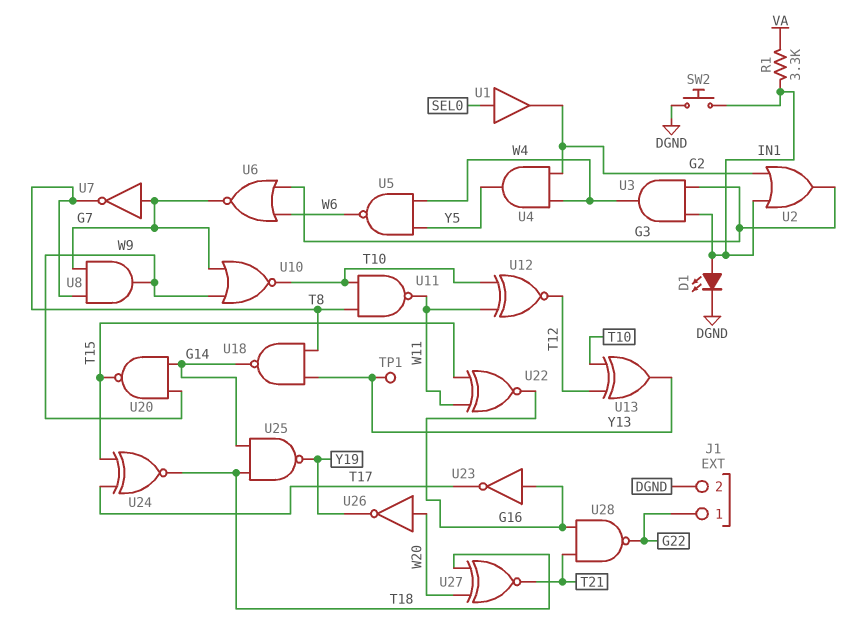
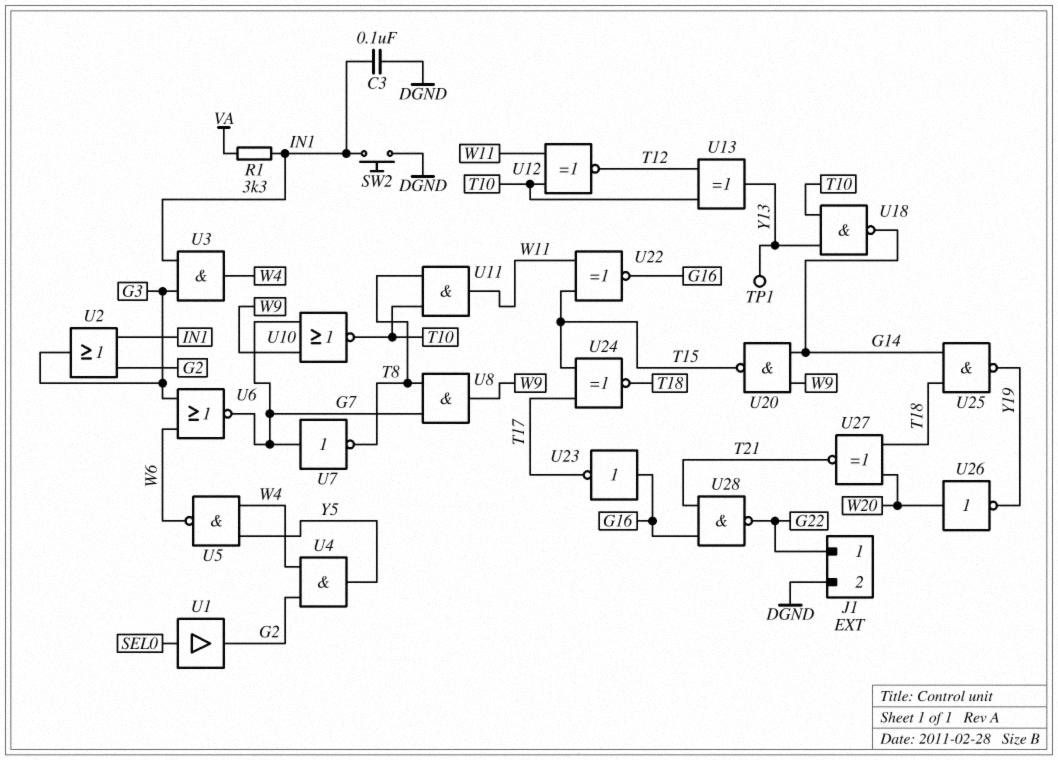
C3: none -> 100nF (DGND, IN1)
D1: LED (A IN1, K DGND) -> none
U11: NAND (in T8, in T10, out W11) -> AND (in T8, in T10, out W11)
U18: NAND (in T8, in Y13, out G14) -> NAND (in T10, in Y13, out G14)

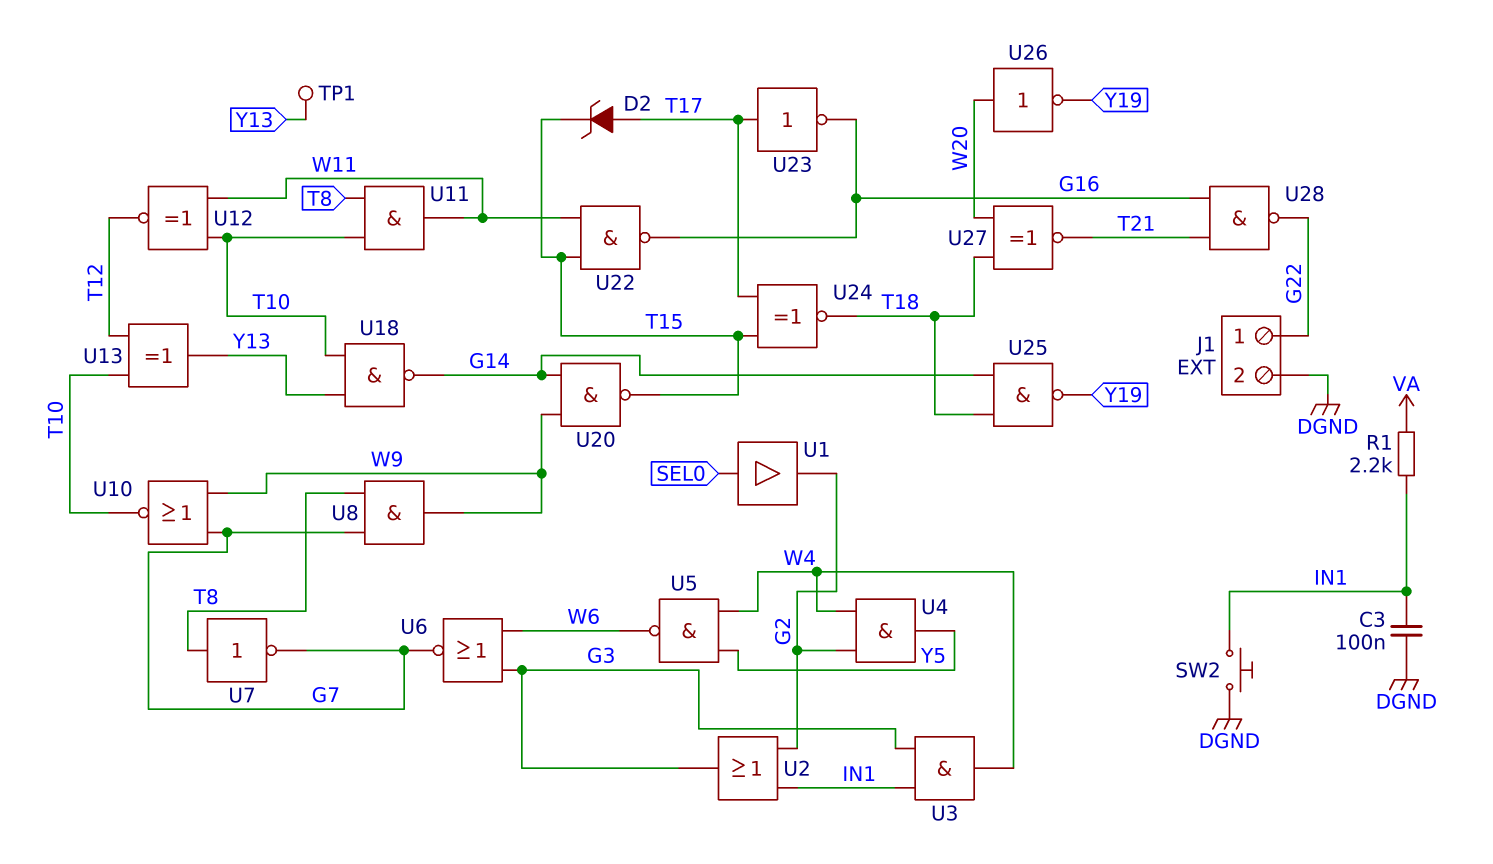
D2: none -> zener (A T17, K T15)
R1: 3.3k (IN1, VA) -> 2.2k (IN1, VA)
U7: NOT (in G7, out T8) -> NOT (in T8, out G7)
U22: XNOR (in T15, in W11, out G16) -> NAND (in T15, in W11, out G16)
U23: NOT (in G16, out T17) -> NOT (in T17, out G16)

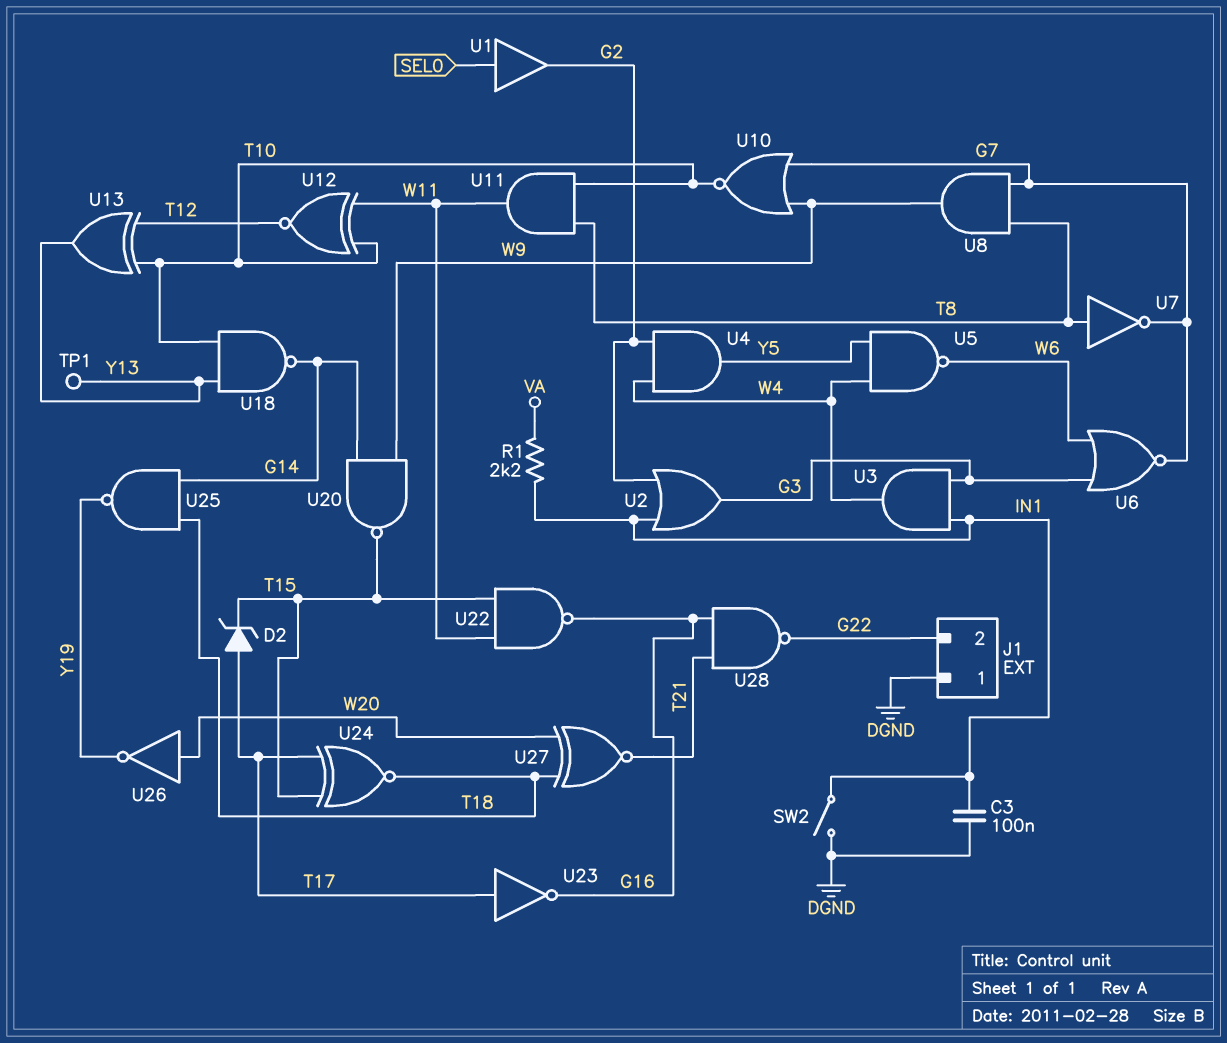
J1 pin 1: G22 -> DGND
J1 pin 2: DGND -> G22
SW2: button (DGND, IN1) -> switch (DGND, IN1)

